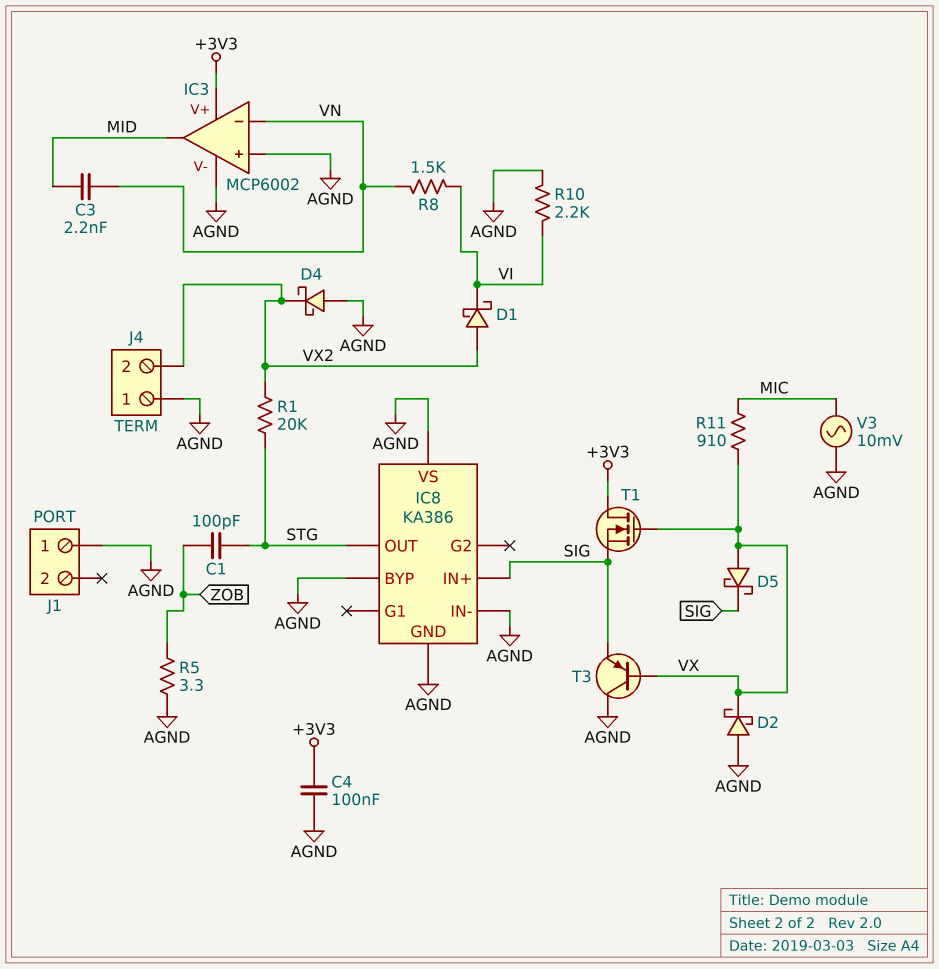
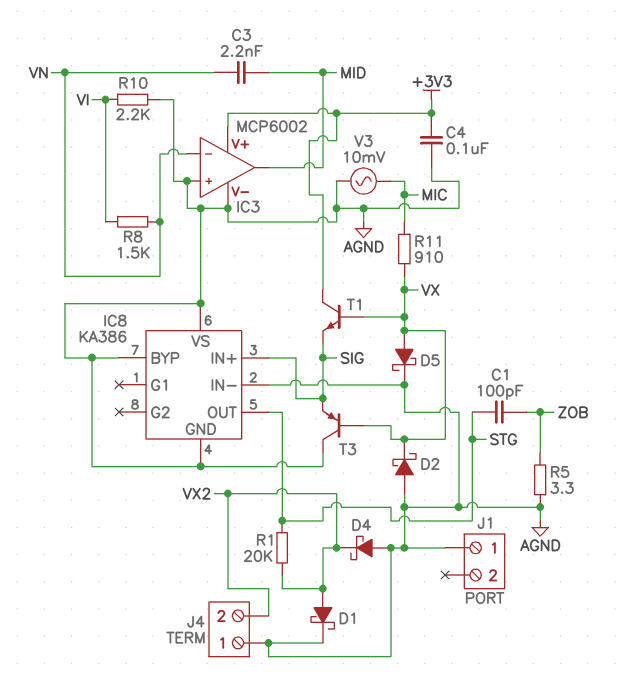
D1: schottky (A VX2, K VI) -> schottky (A VX2, K AGND)
D5: schottky (A VX, K SIG) -> schottky (A VX, K AGND)
T1: NMOS (G VX, D +3V3, S SIG) -> NPN (B VX, C +3V3, E SIG)

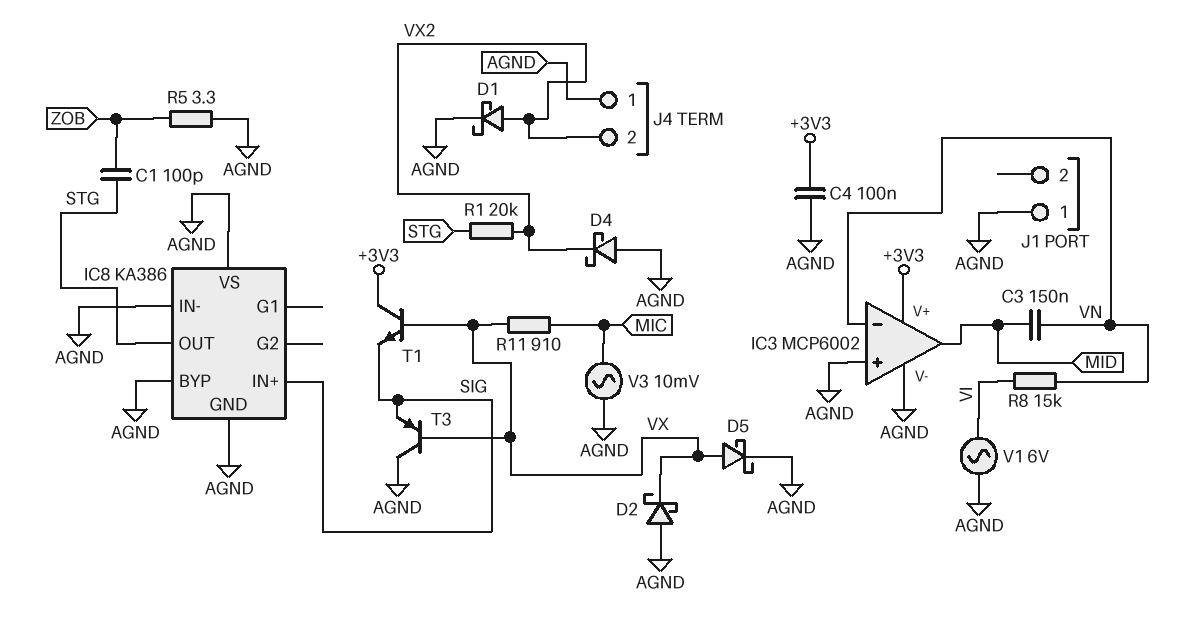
C3: 2.2nF (MID, VN) -> 150nF (MID, VN)
R8: 1.5k (VI, VN) -> 15k (VI, VN)
R10: 2.2k (AGND, VI) -> none
V1: none -> AC 6V (AGND, VI)

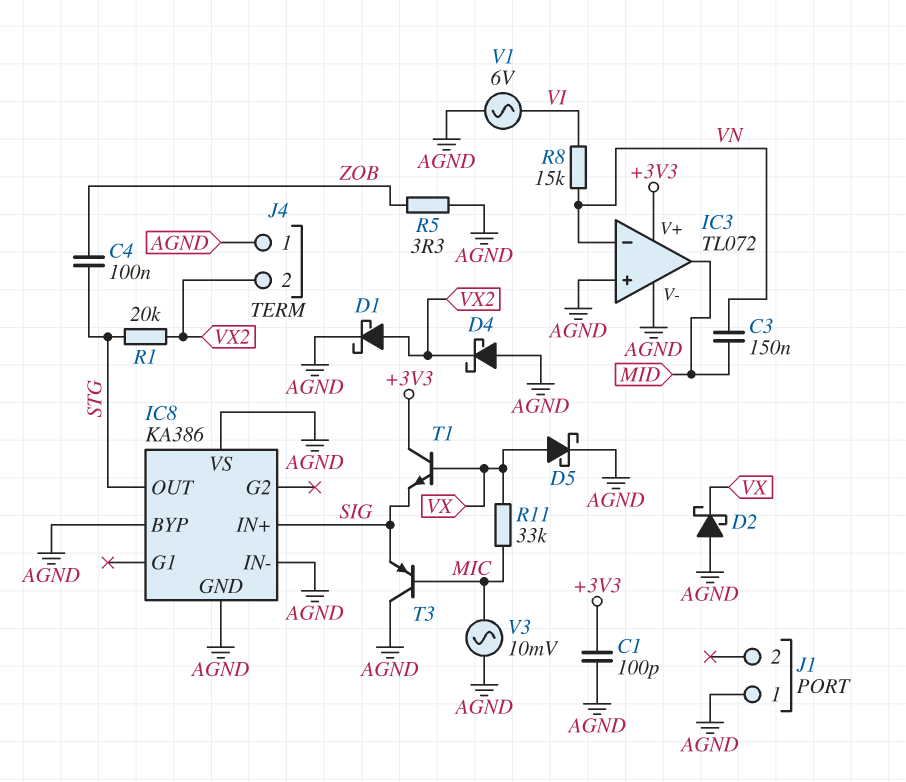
C1: 100pF (STG, ZOB) -> 100pF (+3V3, AGND)
C4: 100nF (+3V3, AGND) -> 100nF (STG, ZOB)
IC3: MCP6002 -> TL072
R11: 910 (MIC, VX) -> 33k (MIC, VX)
T3: PNP (B VX, C AGND, E SIG) -> PNP (B MIC, C AGND, E SIG)

